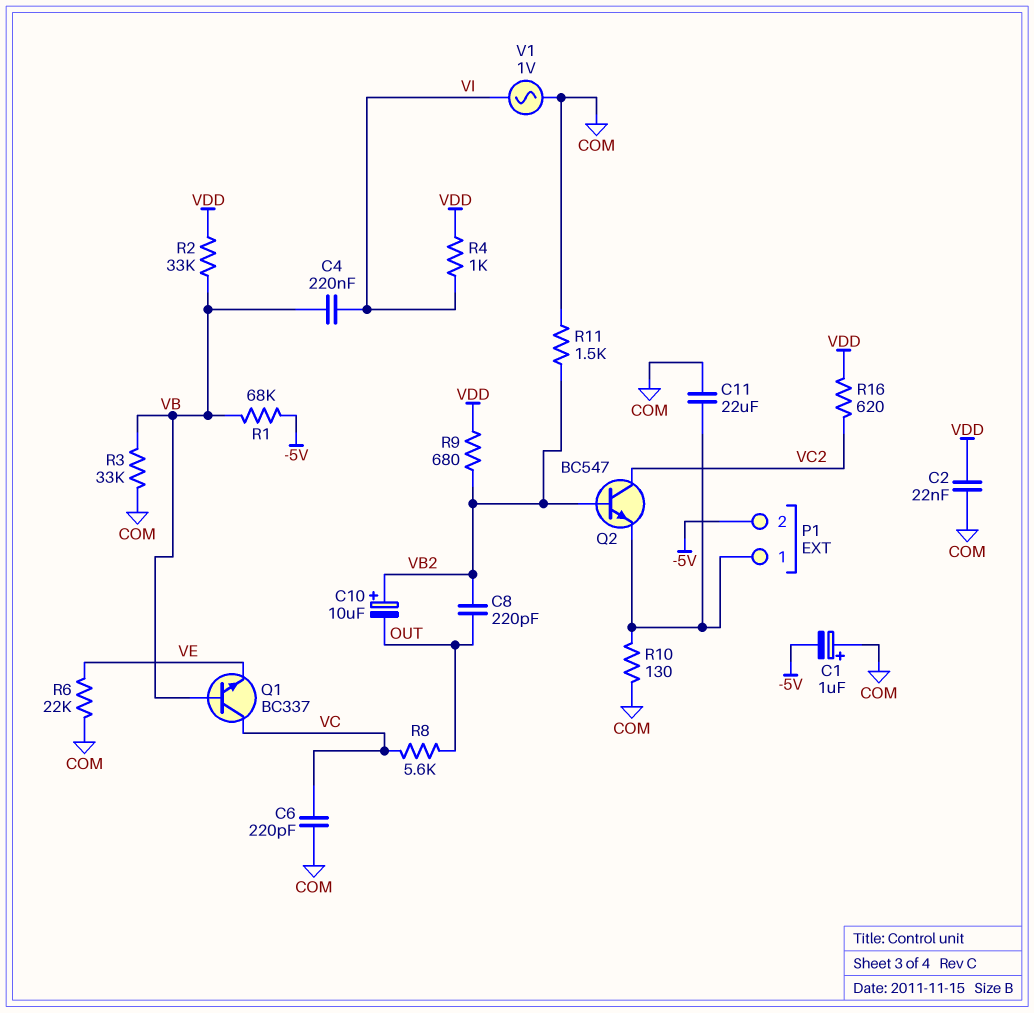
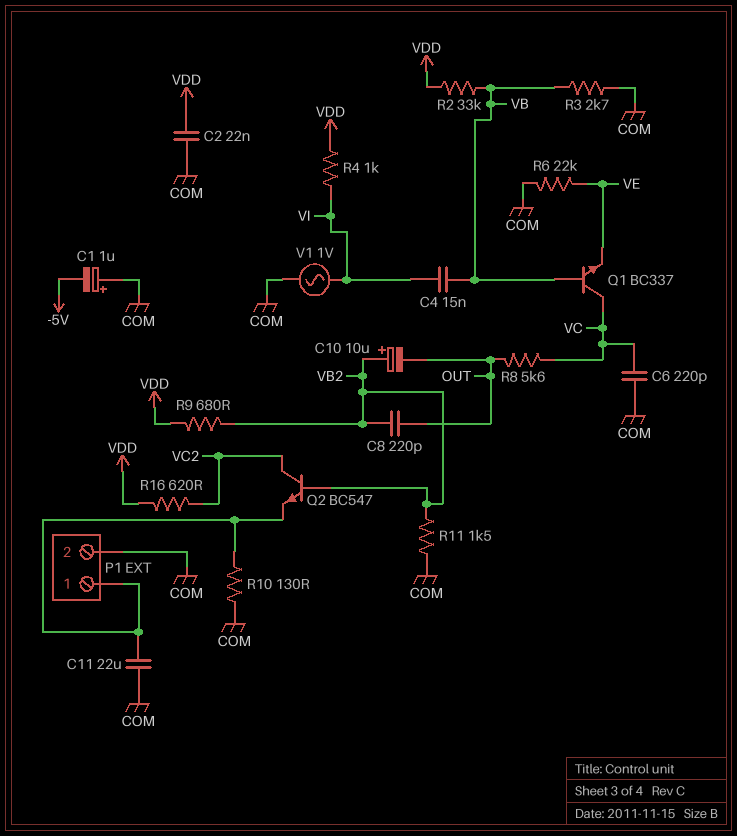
C4: 220nF (VB, VI) -> 15nF (VB, VI)
P1 pin 2: -5V -> COM
R1: 68k (-5V, VB) -> none
R3: 33k (COM, VB) -> 2.7k (COM, VB)

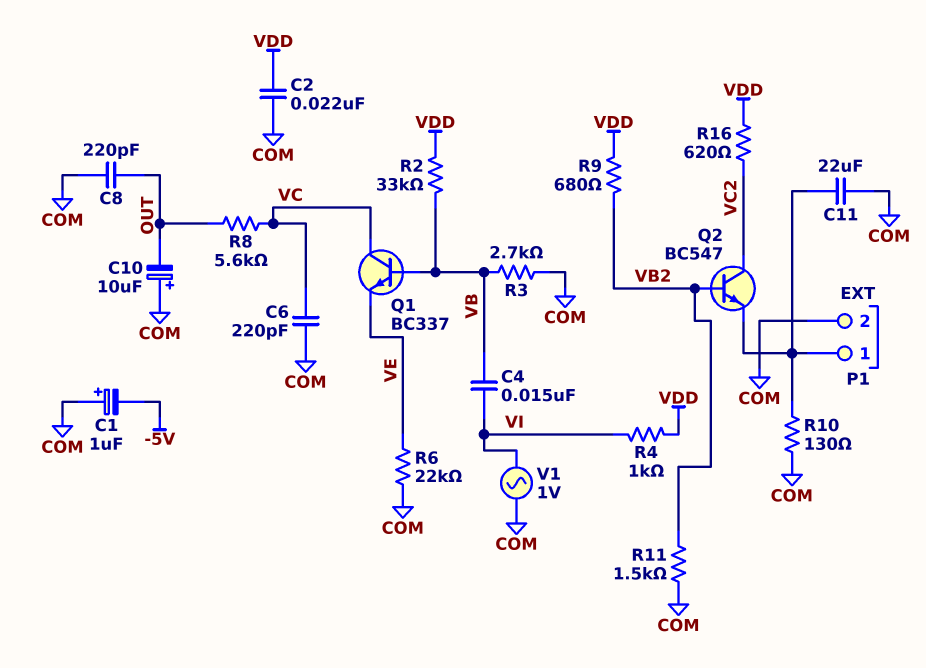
C8: 220pF (OUT, VB2) -> 220pF (COM, OUT)
C10: 10uF (plus VB2, minus OUT) -> 10uF (plus COM, minus OUT)

